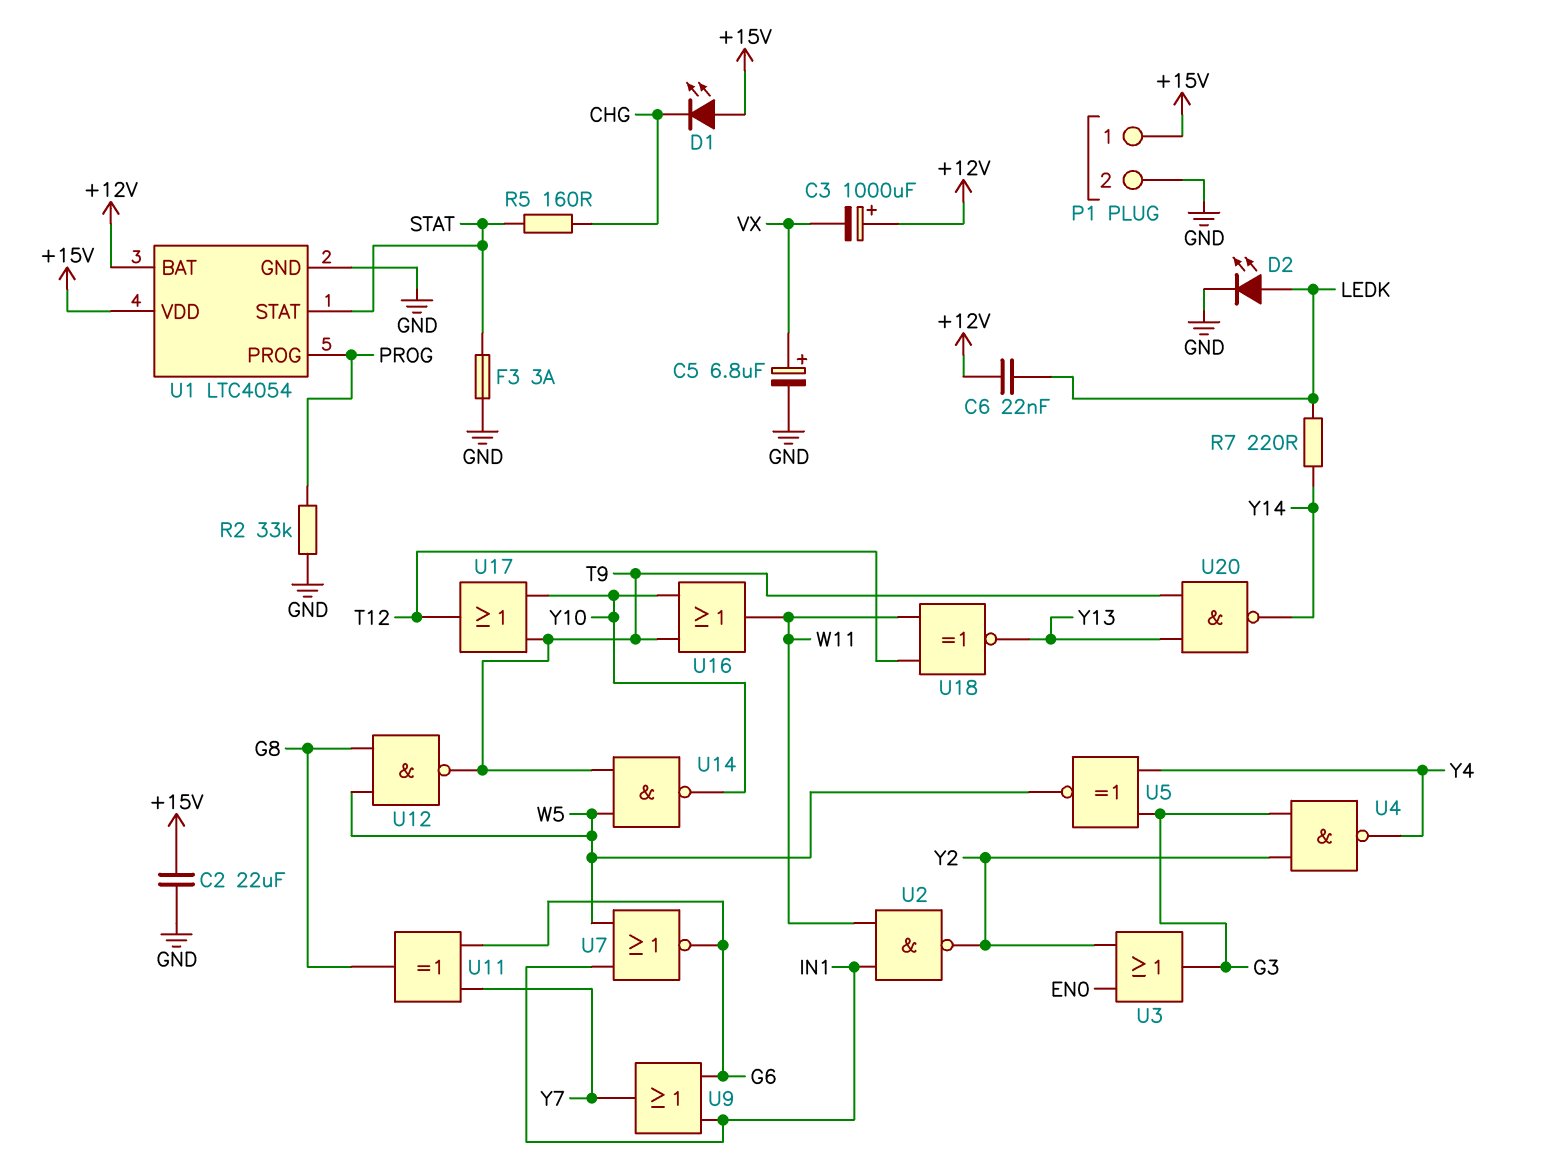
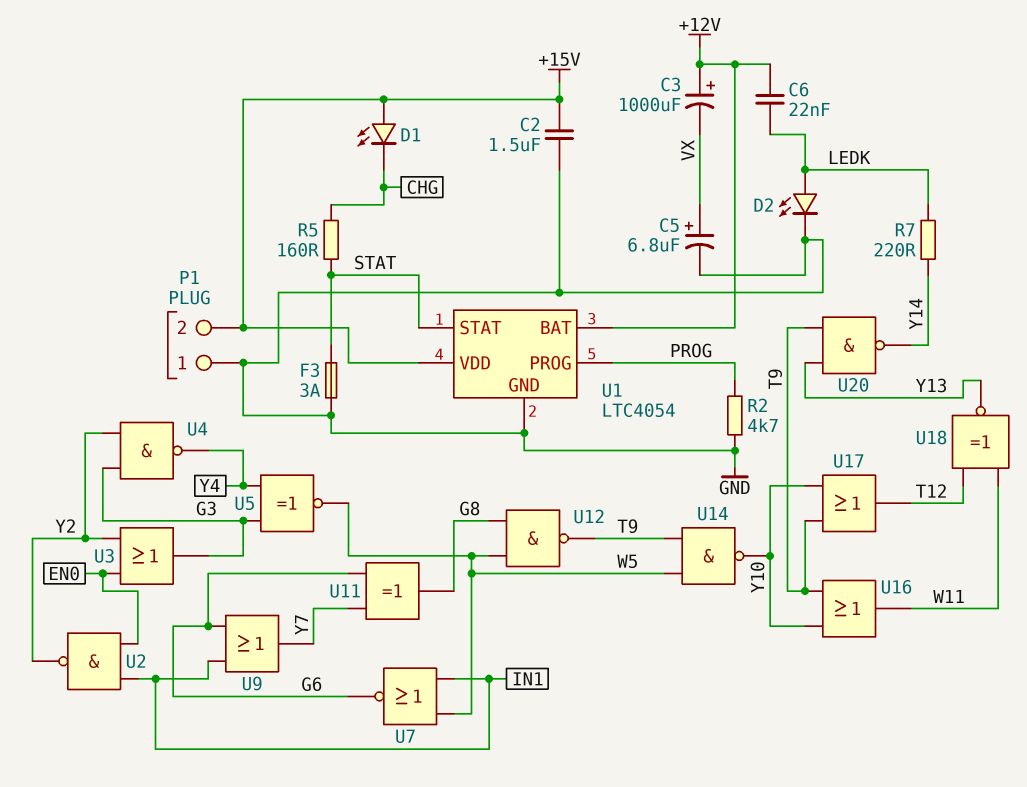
C2: 22uF (+15V, GND) -> 1.5uF (+15V, GND)
P1 pin 1: +15V -> GND
P1 pin 2: GND -> +15V
R2: 33k (GND, PROG) -> 4.7k (GND, PROG)
U2: NAND (in IN1, in W11, out Y2) -> NAND (in EN0, in IN1, out Y2)

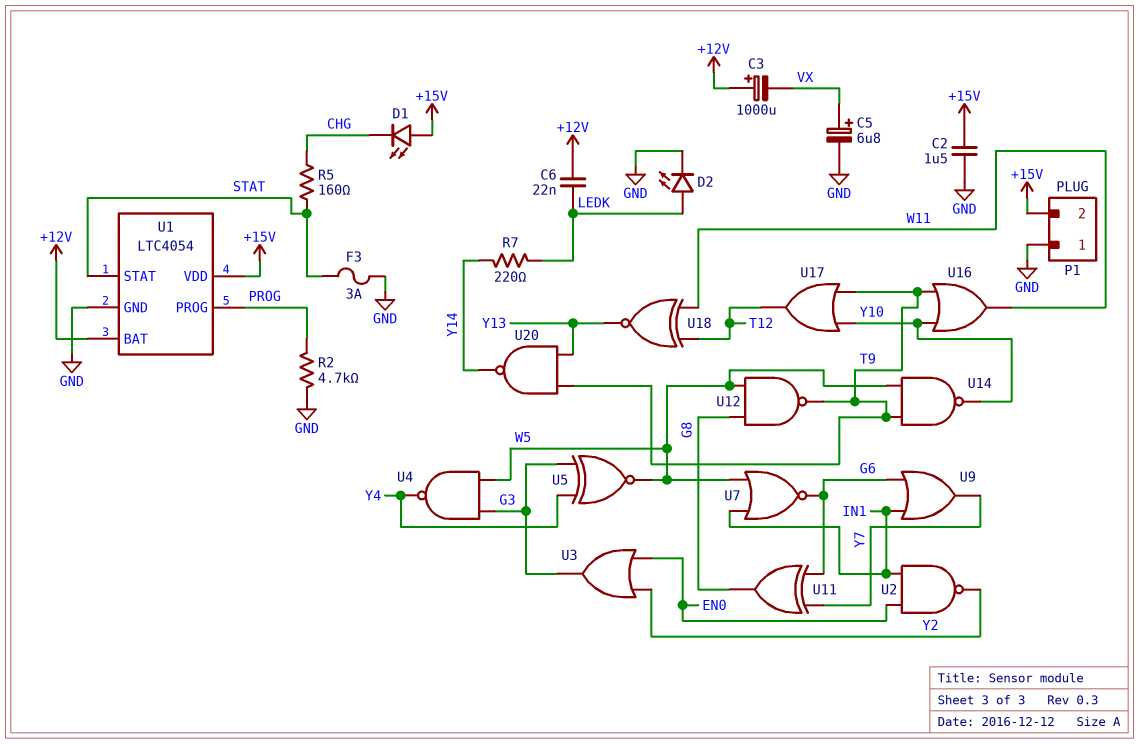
U4: NAND (in G3, in Y2, out Y4) -> NAND (in G3, in W5, out Y4)

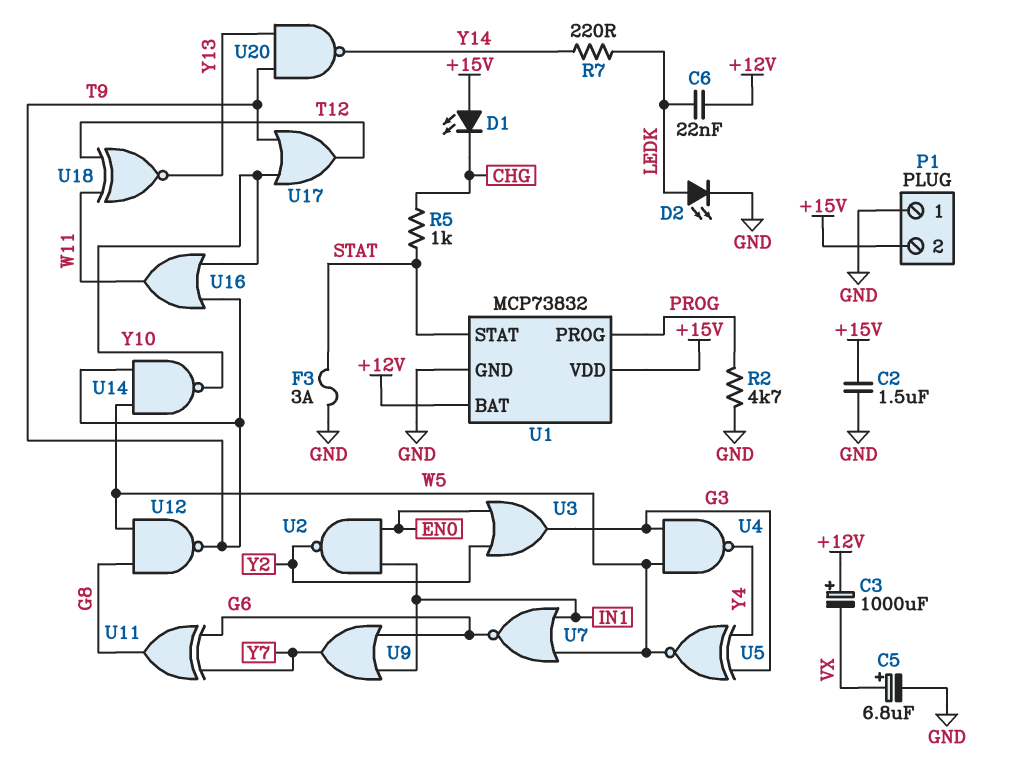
R5: 160 (CHG, STAT) -> 1k (CHG, STAT)
U1: LTC4054 -> MCP73832

